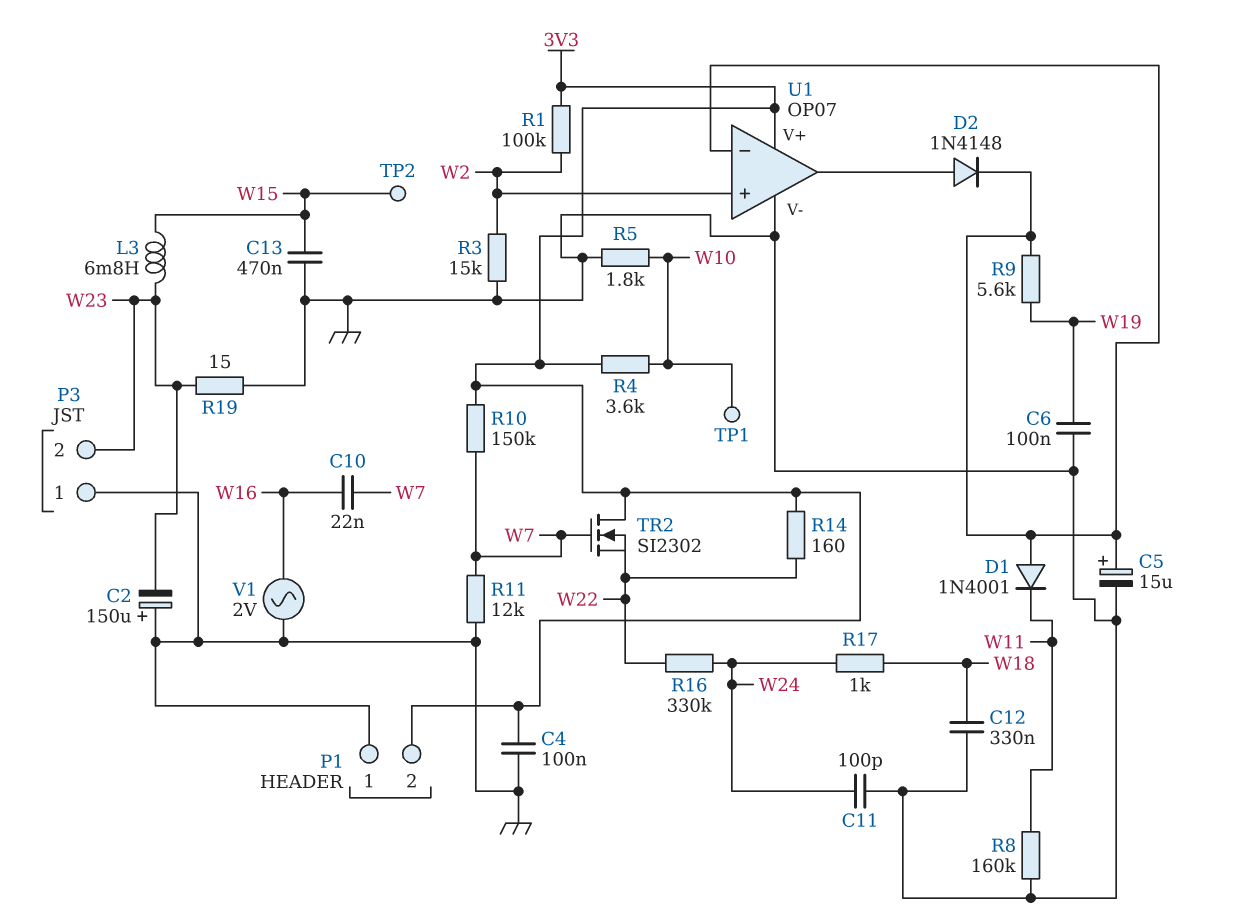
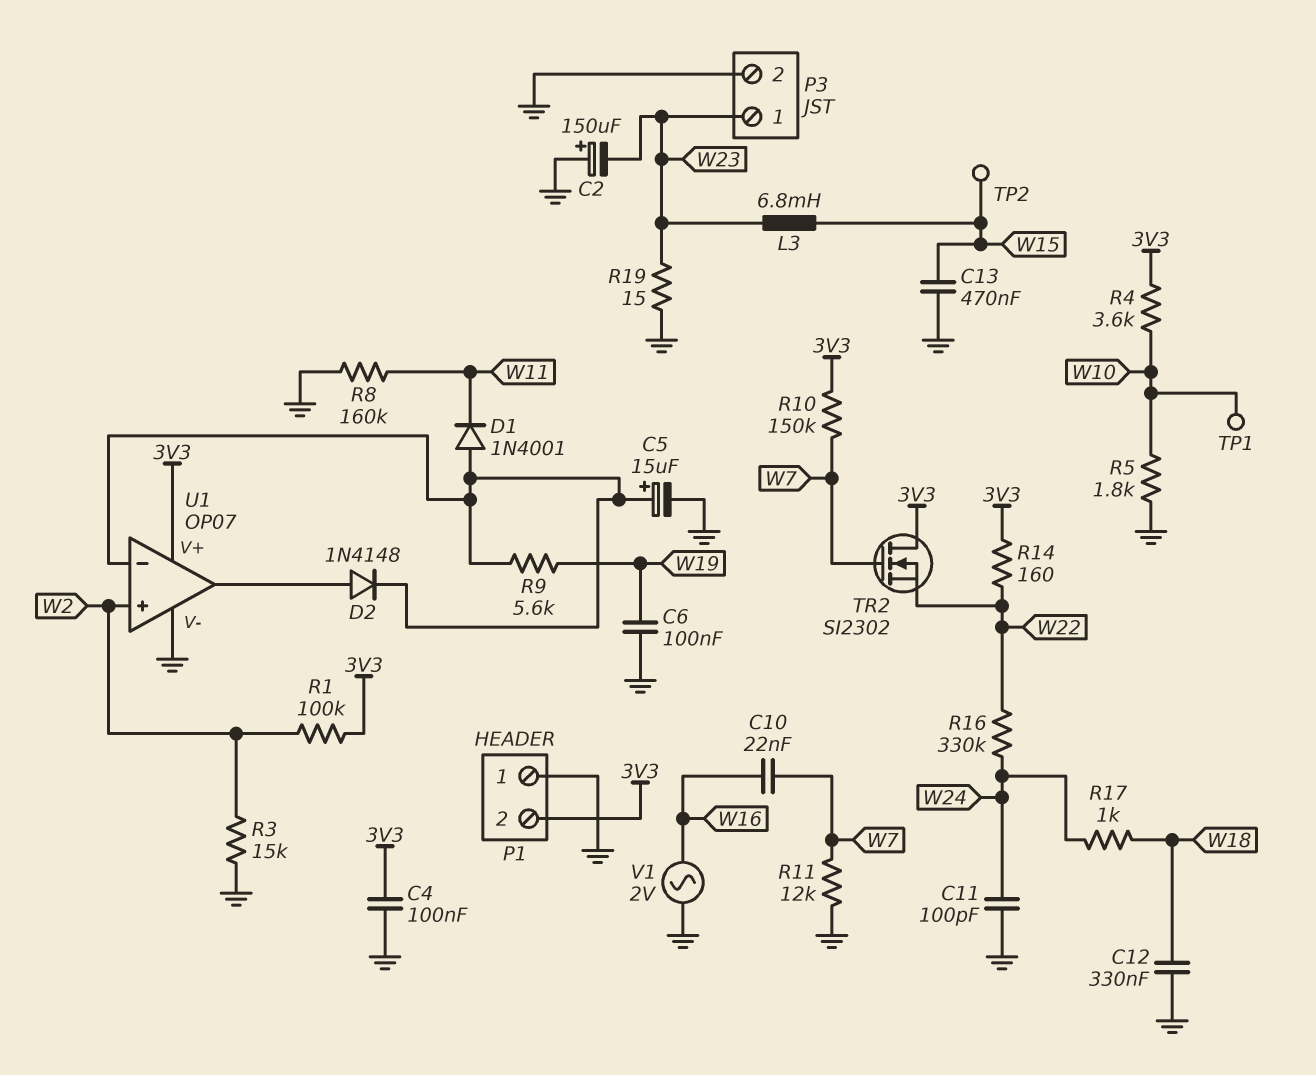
P3 pin 1: GND -> W23
P3 pin 2: W23 -> GND

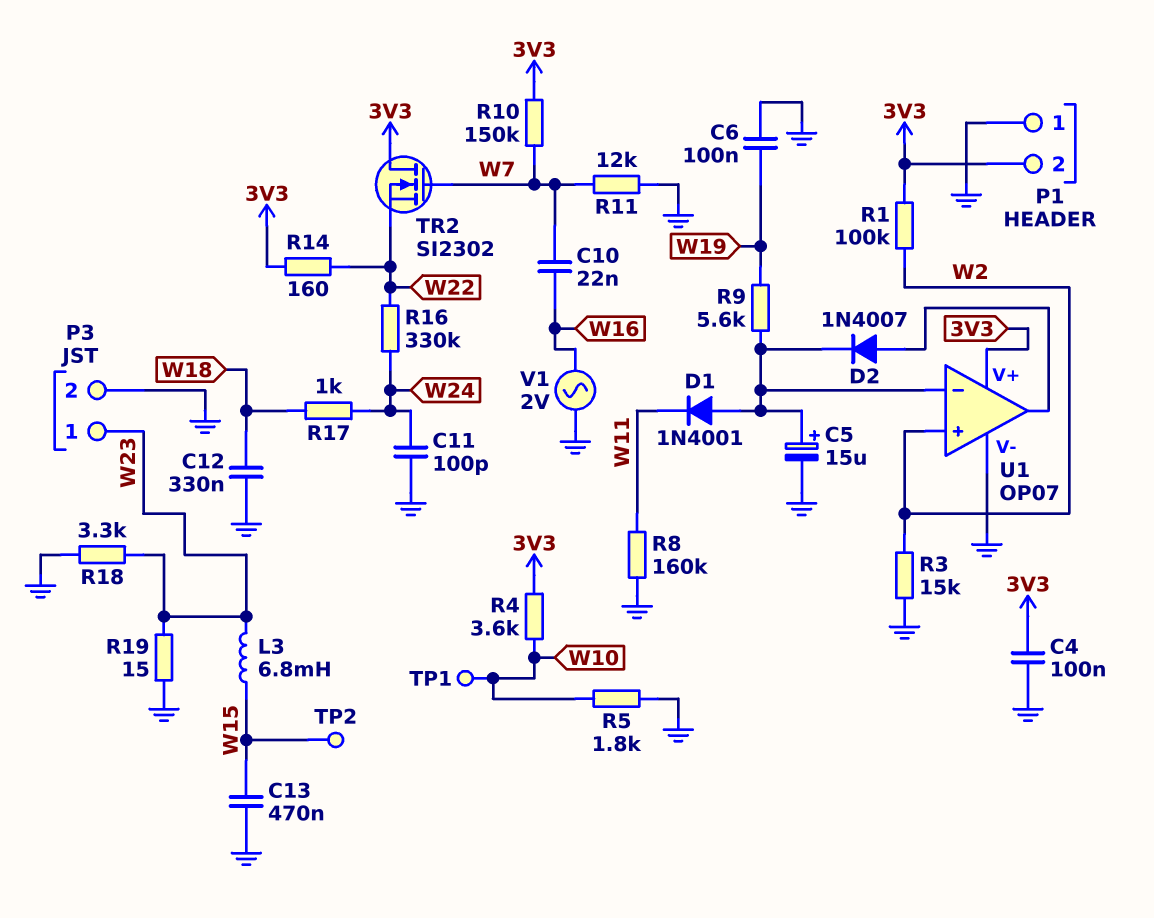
C2: 150uF (plus GND, minus W23) -> none
D2: diode 1N4148 (A U1/out, K U1/in-) -> diode 1N4007 (A U1/out, K U1/in-)
R18: none -> 3.3k (GND, W23)

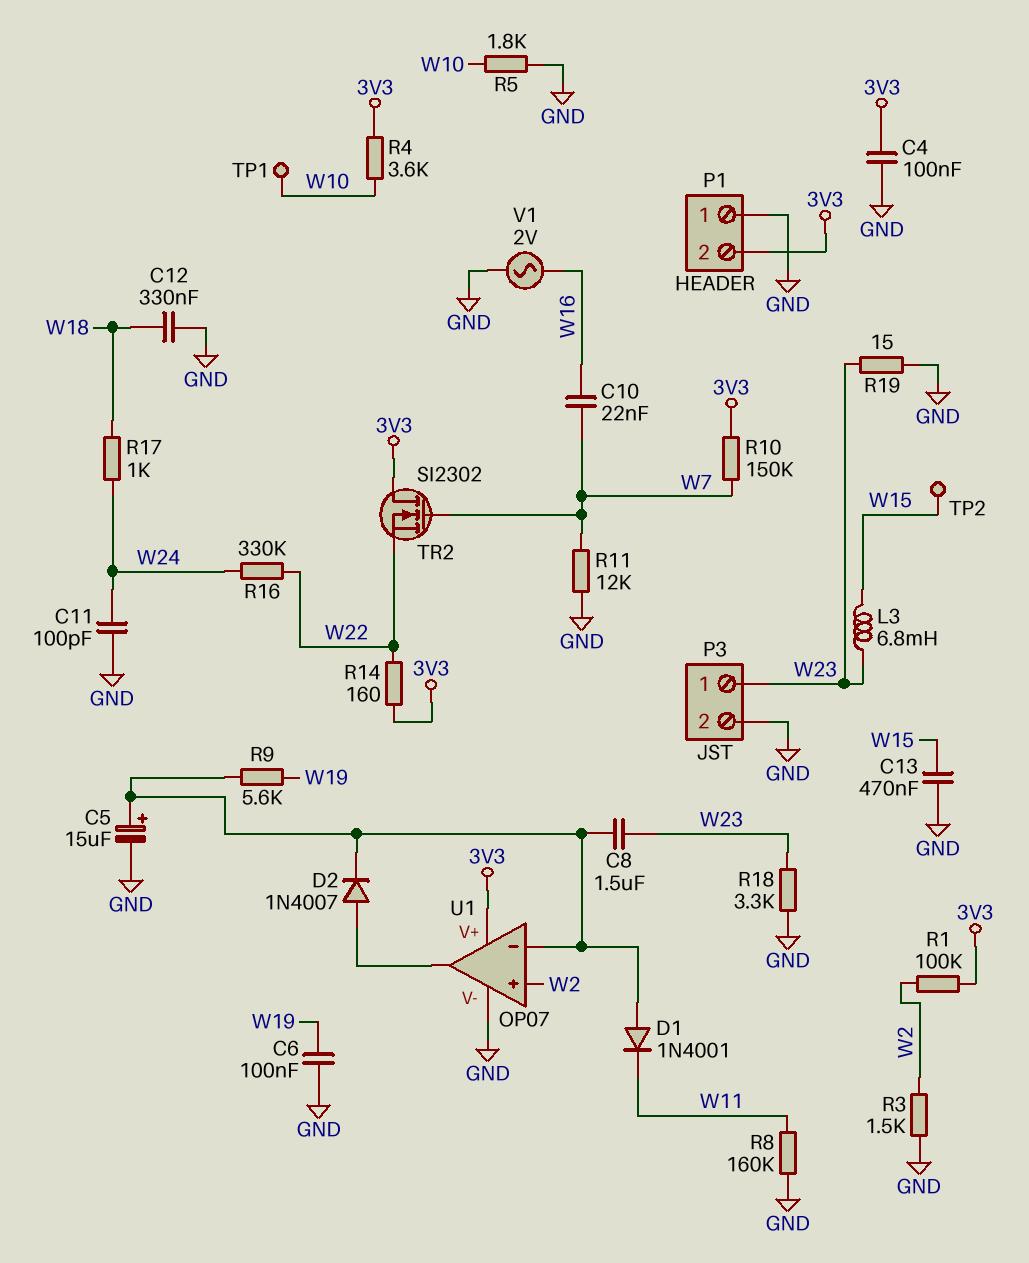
C8: none -> 1.5uF (U1/in-, W23)
R3: 15k (GND, W2) -> 1.5k (GND, W2)

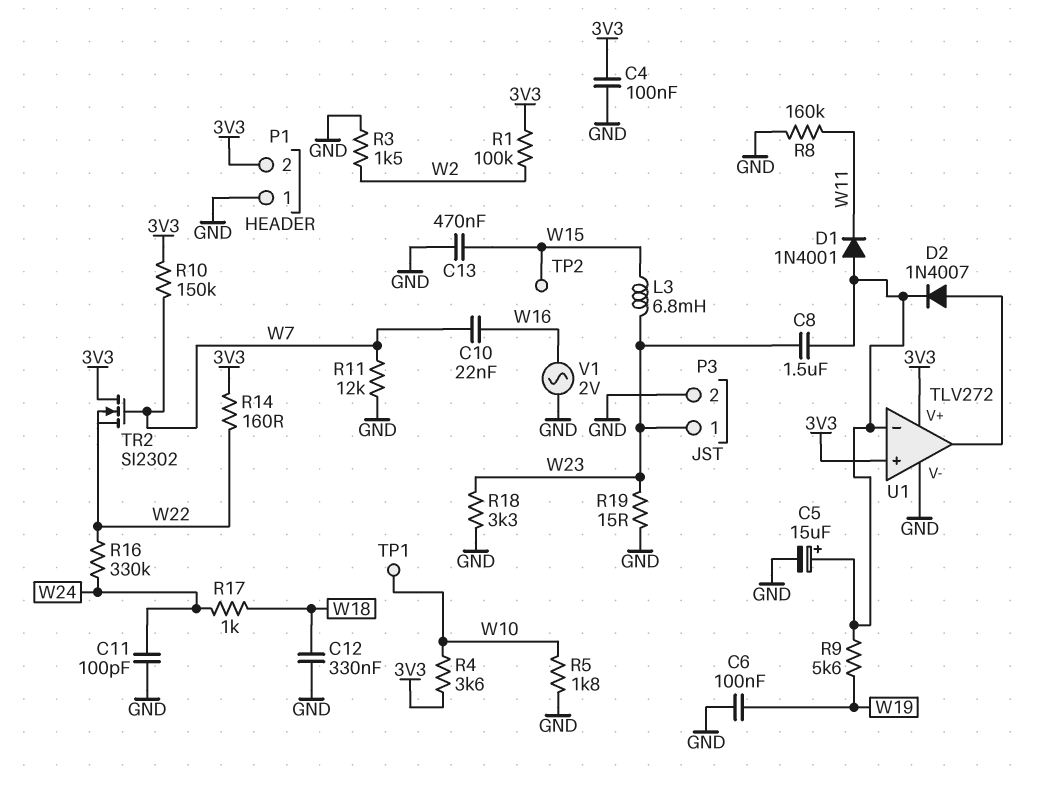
U1: OP07 -> TLV272
U1 pin in+: W2 -> 3V3

